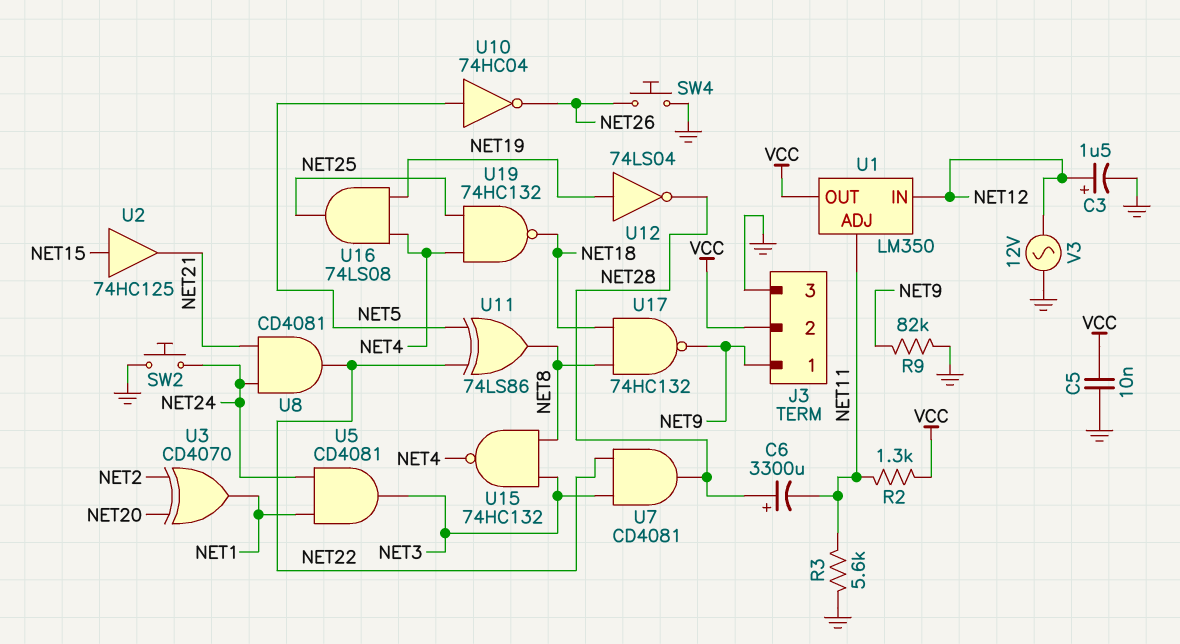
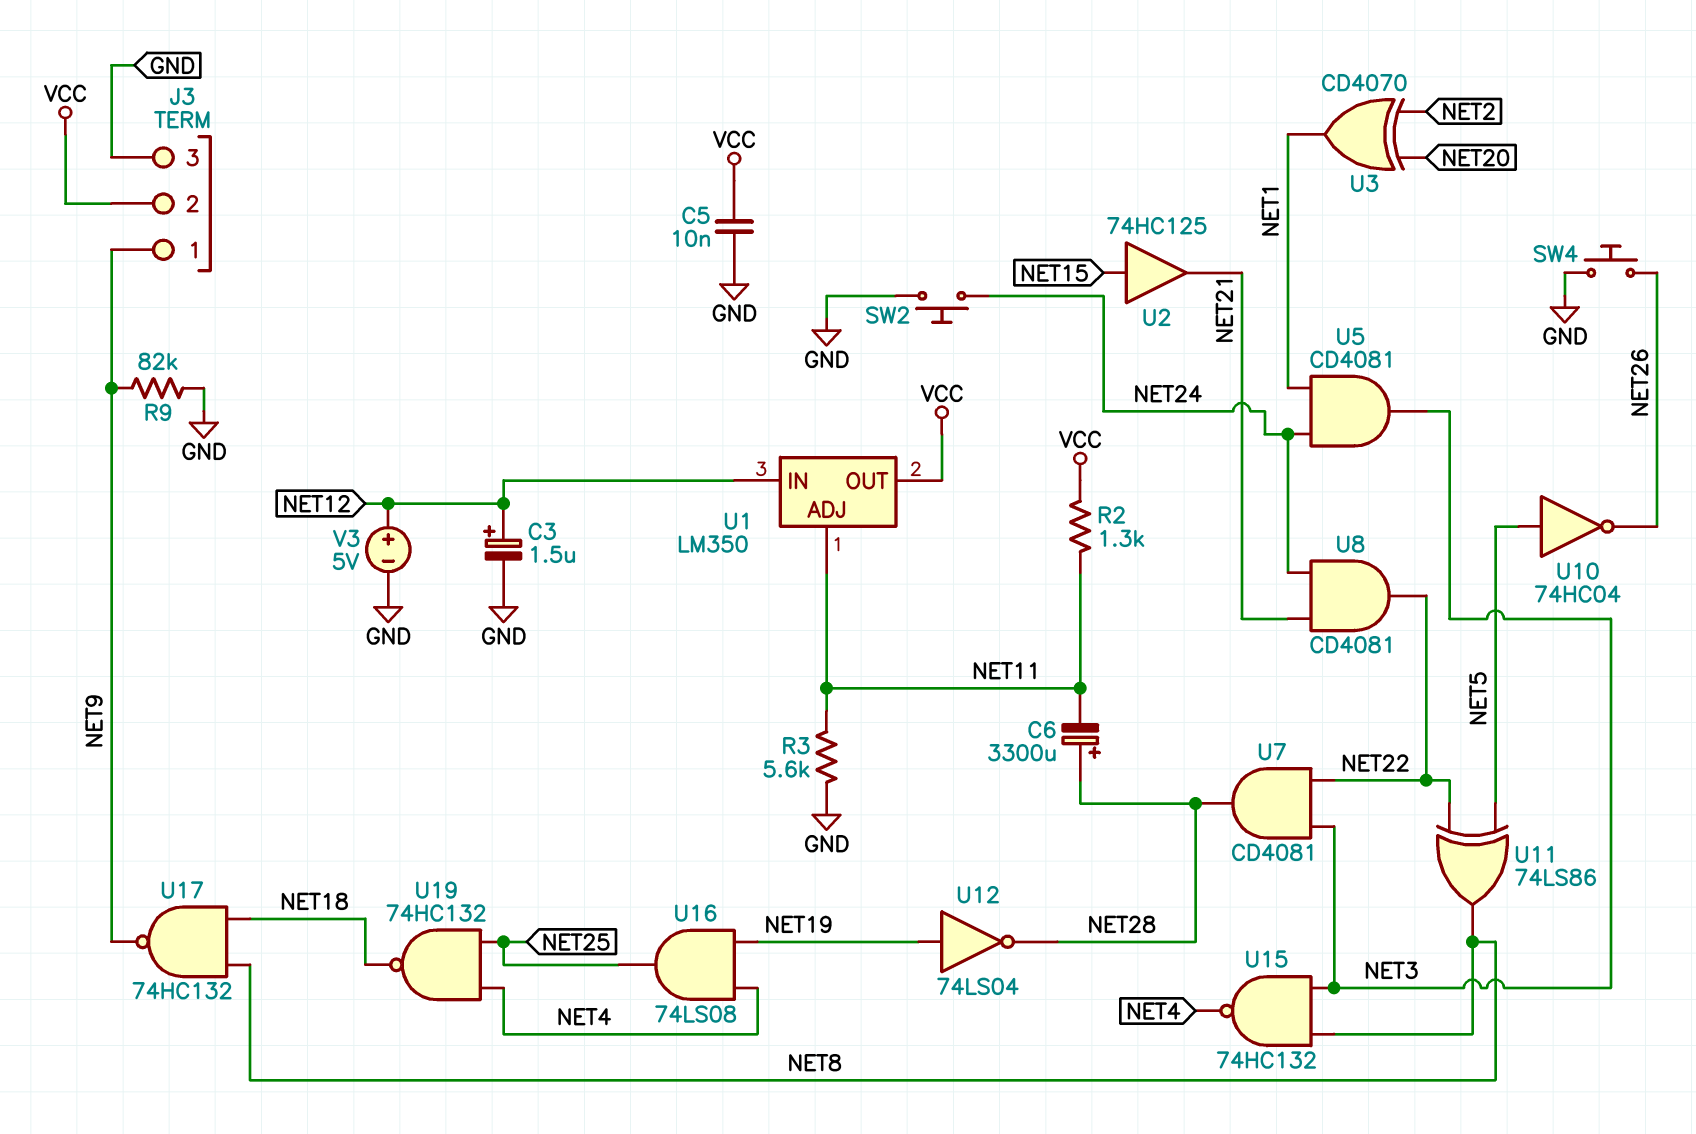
V3: AC 12V (GND, NET12) -> 5V (plus NET12, minus GND)

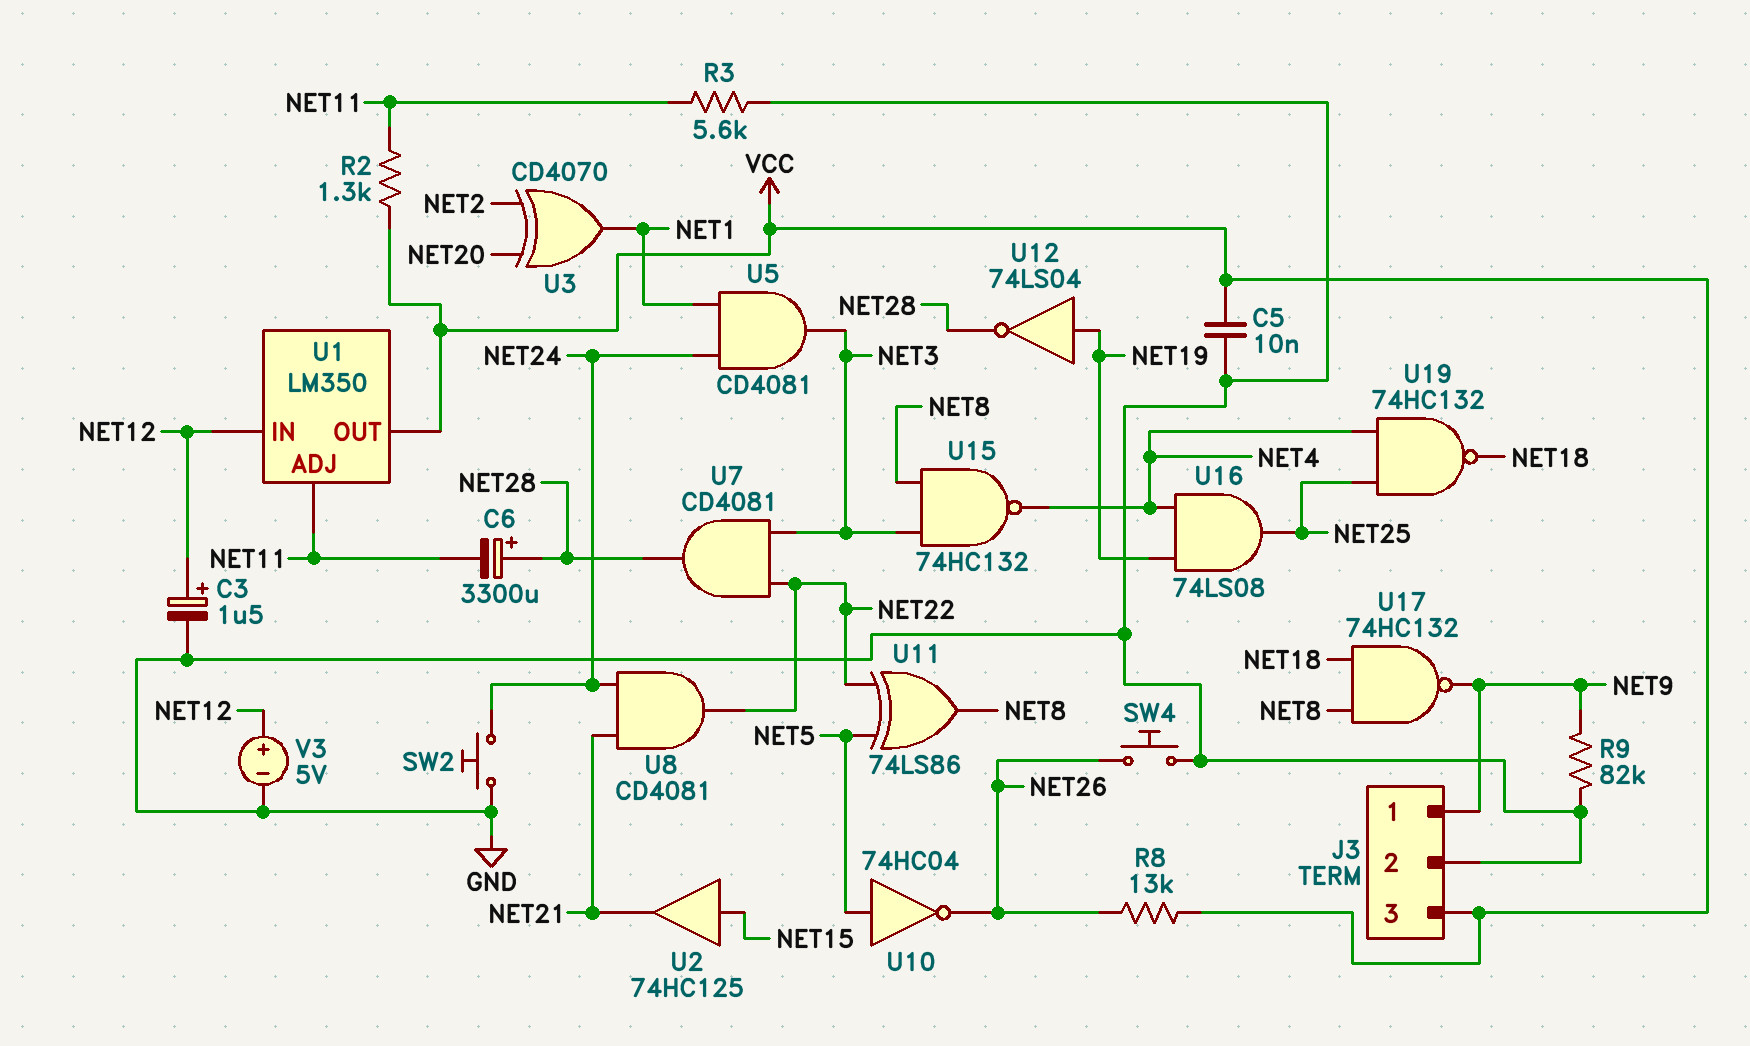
J3 pin 2: VCC -> GND
J3 pin 3: GND -> VCC
R8: none -> 13k (NET26, VCC)

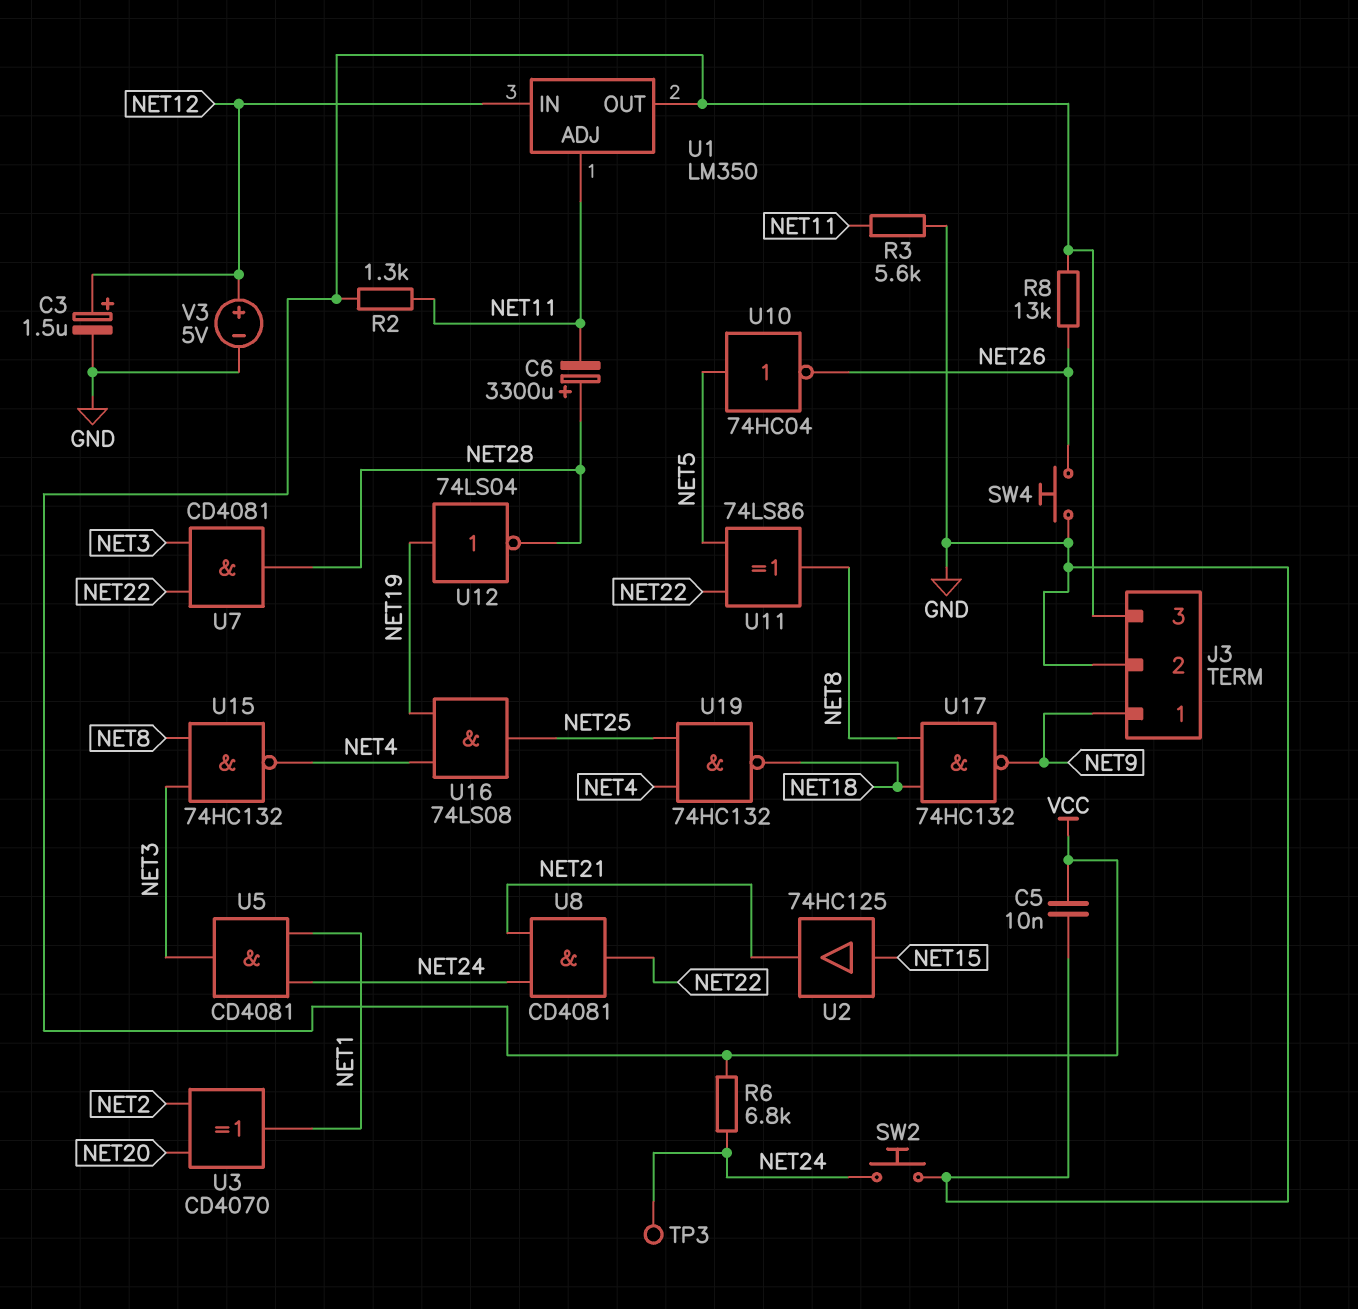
R6: none -> 6.8k (NET24, VCC)
R9: 82k (GND, NET9) -> none
TP3: none -> test point (NET24)

